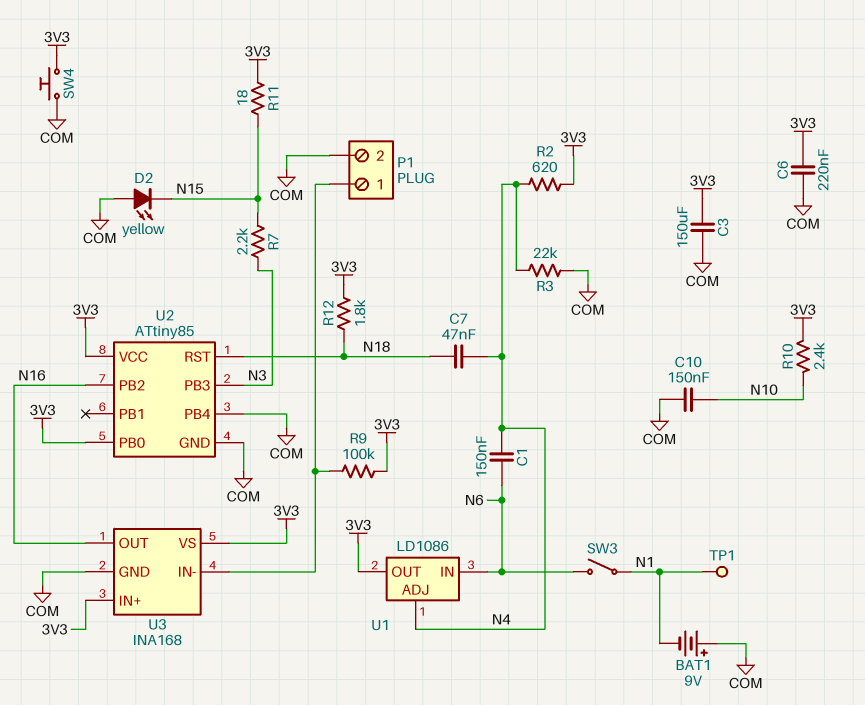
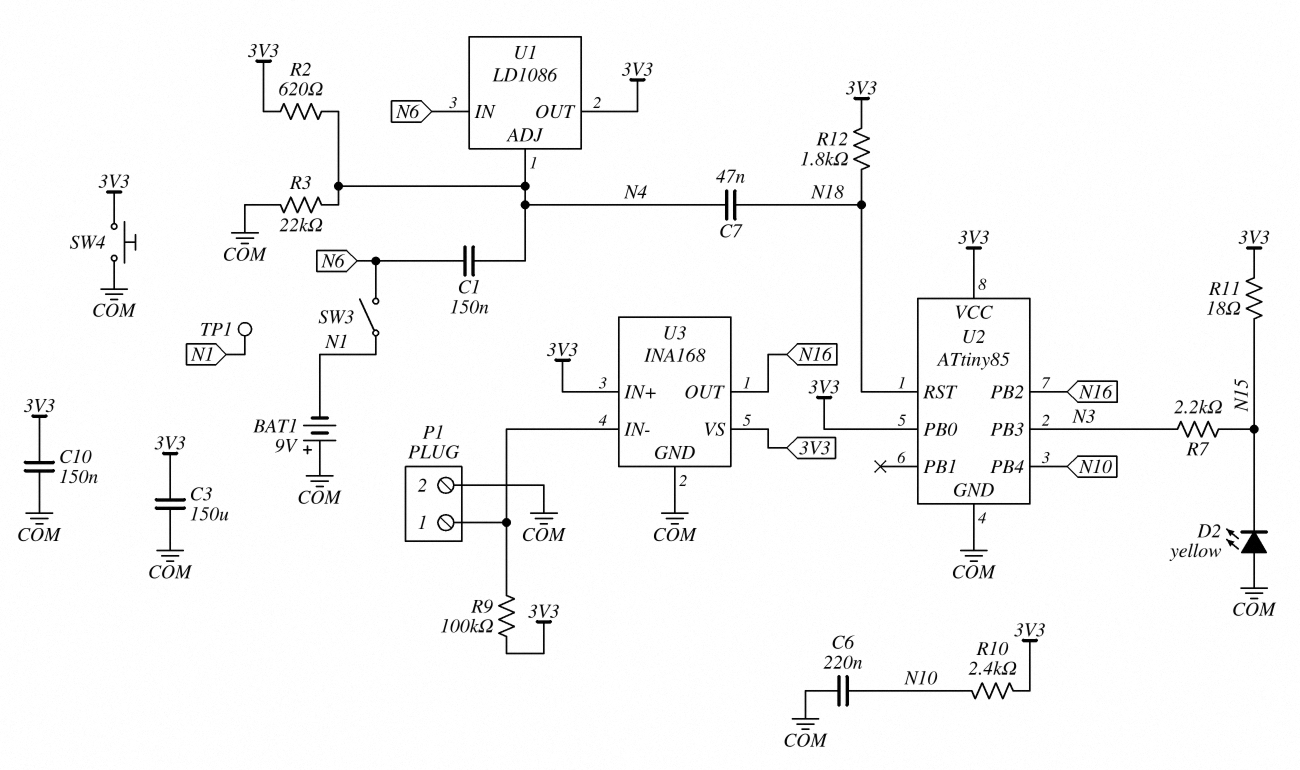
C6: 220nF (3V3, COM) -> 220nF (COM, N10)
C10: 150nF (COM, N10) -> 150nF (3V3, COM)
U2 pin PB4: COM -> N10

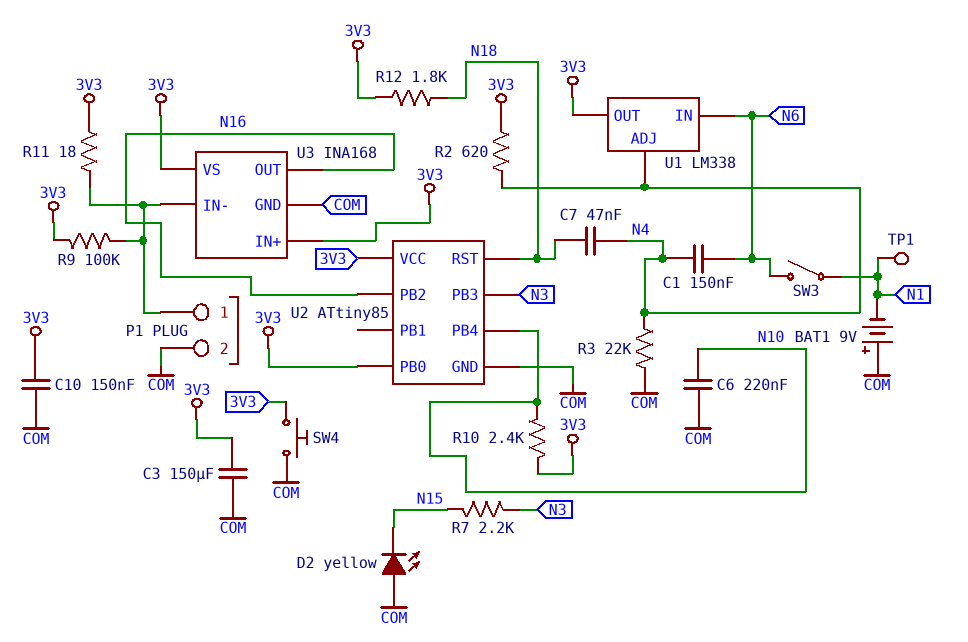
R11: 18 (3V3, N15) -> 18 (3V3, P1/1)
U1: LD1086 -> LM338

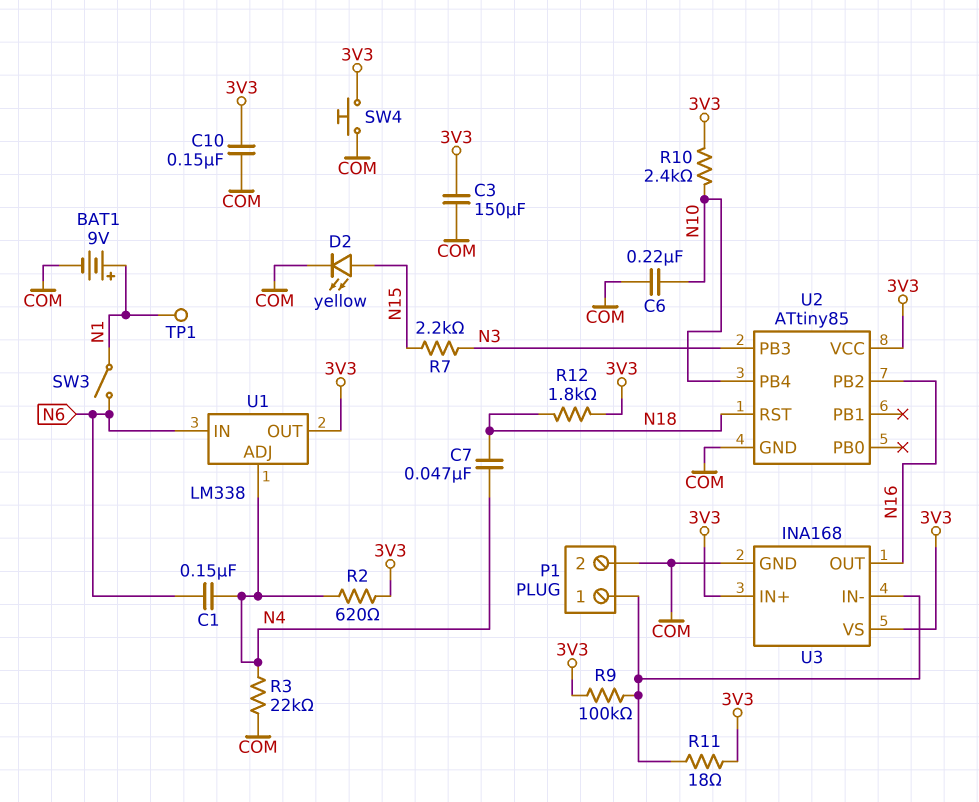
BAT1: 9V (plus COM, minus N1) -> 9V (plus N1, minus COM)
D2: LED yellow (A COM, K N15) -> LED yellow (A N15, K COM)
U2 pin PB0: 3V3 -> none

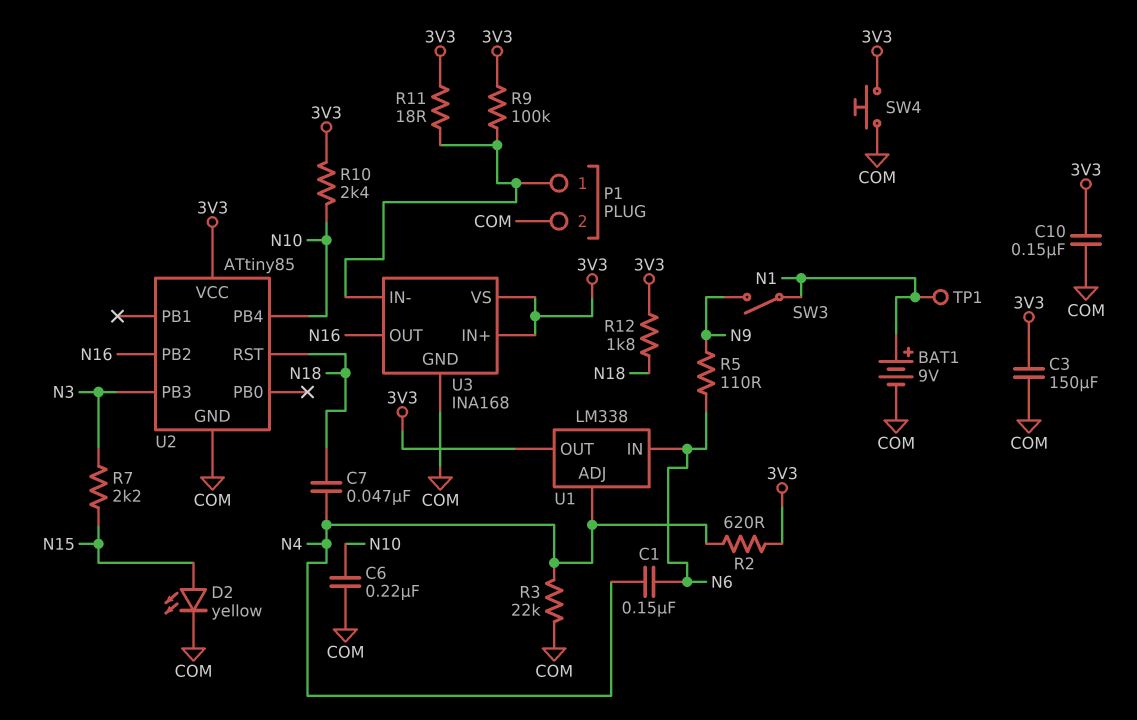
R5: none -> 110 (N6, N9)
SW3: switch (N1, N6) -> switch (N1, N9)

